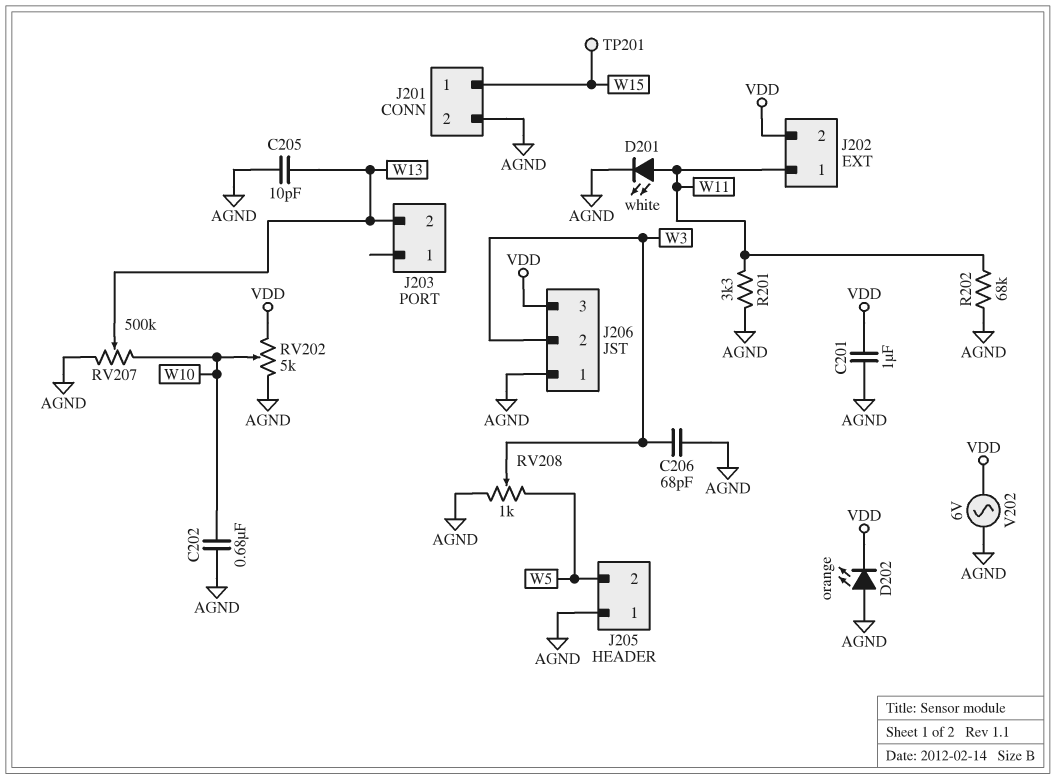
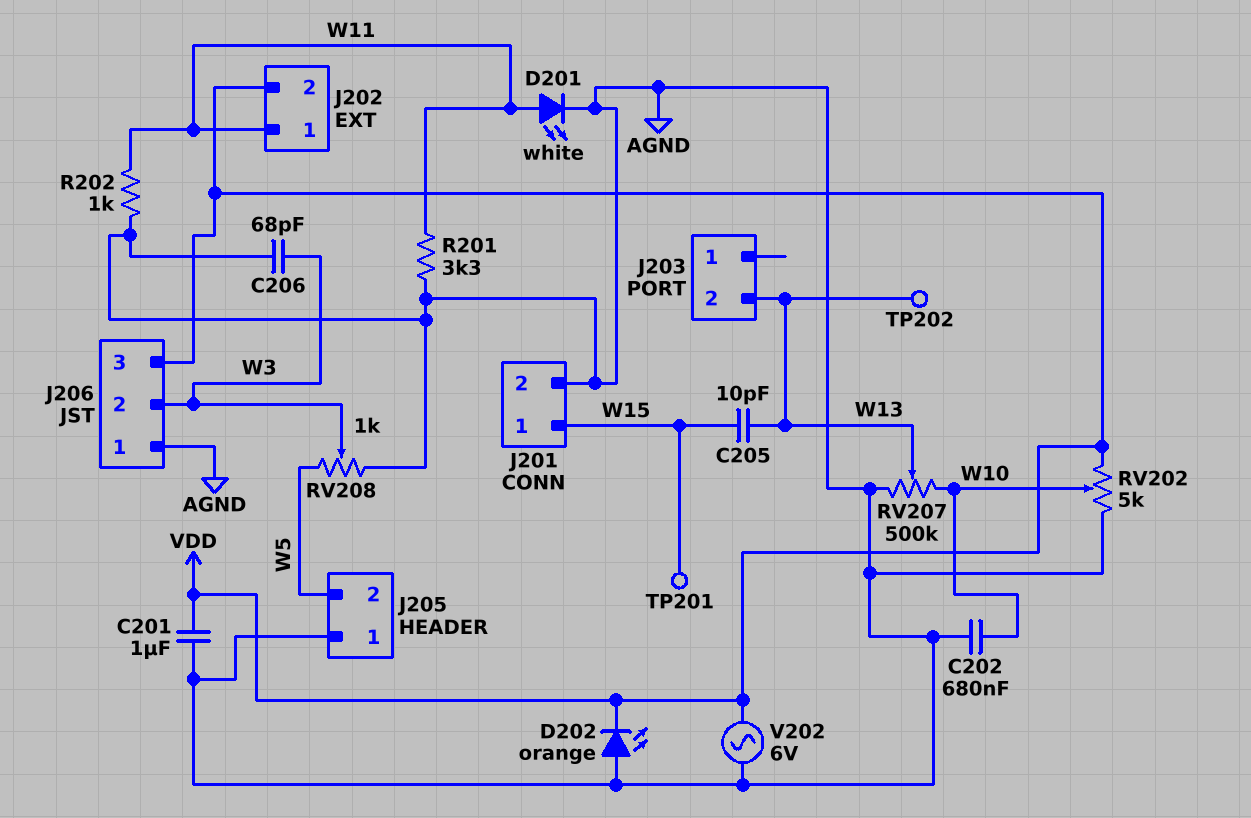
C205: 10pF (AGND, W13) -> 10pF (W13, W15)
R202: 68k (AGND, W11) -> 1k (AGND, W11)
TP202: none -> test point (W13)

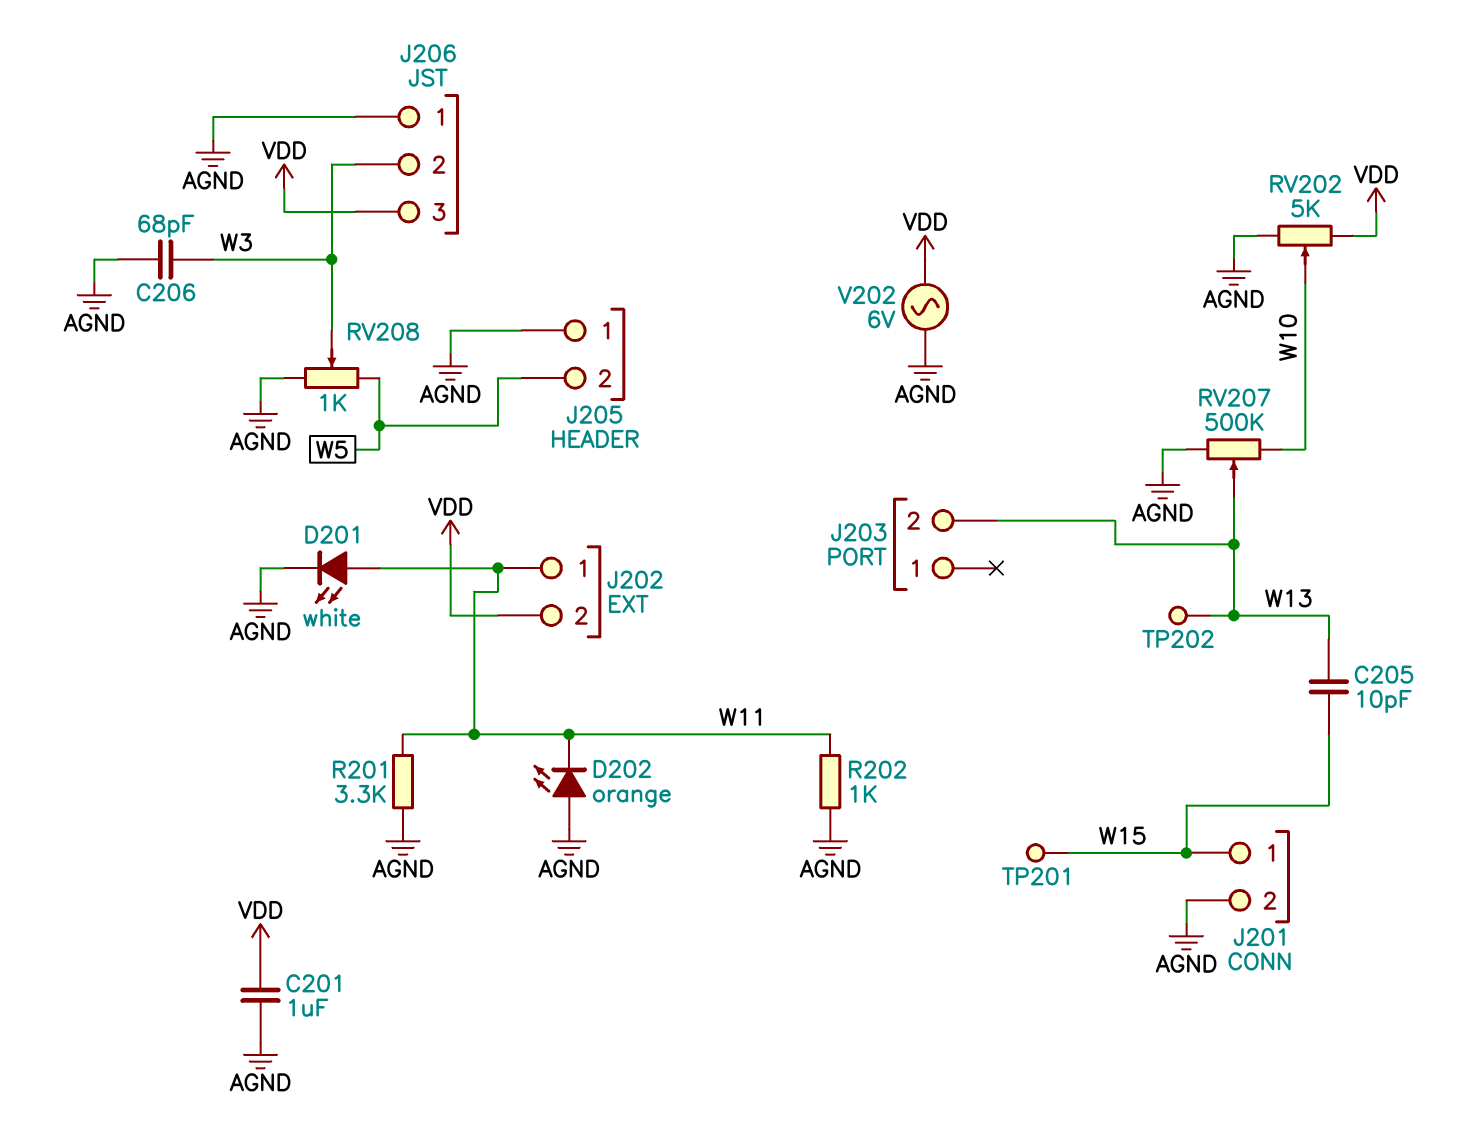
C202: 680nF (AGND, W10) -> none
D202: LED orange (A AGND, K VDD) -> LED orange (A AGND, K W11)

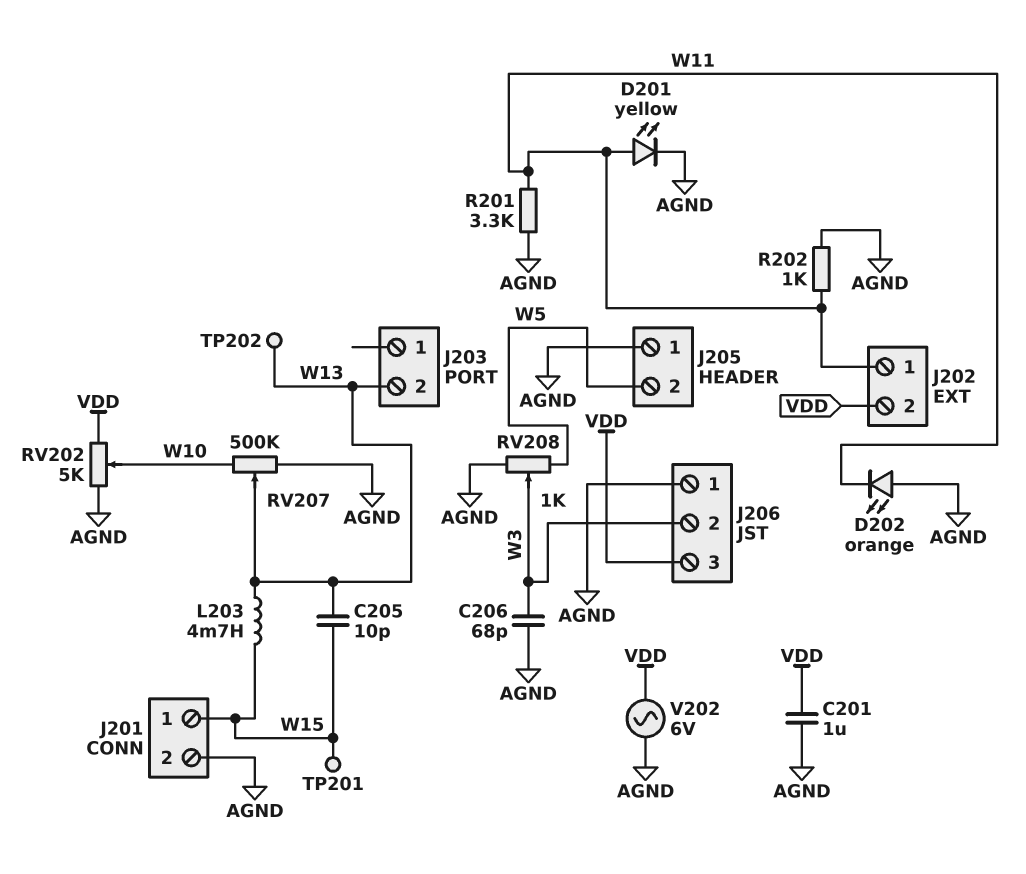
D201: LED white (A W11, K AGND) -> LED yellow (A W11, K AGND)
L203: none -> 4.7mH (W13, W15)

